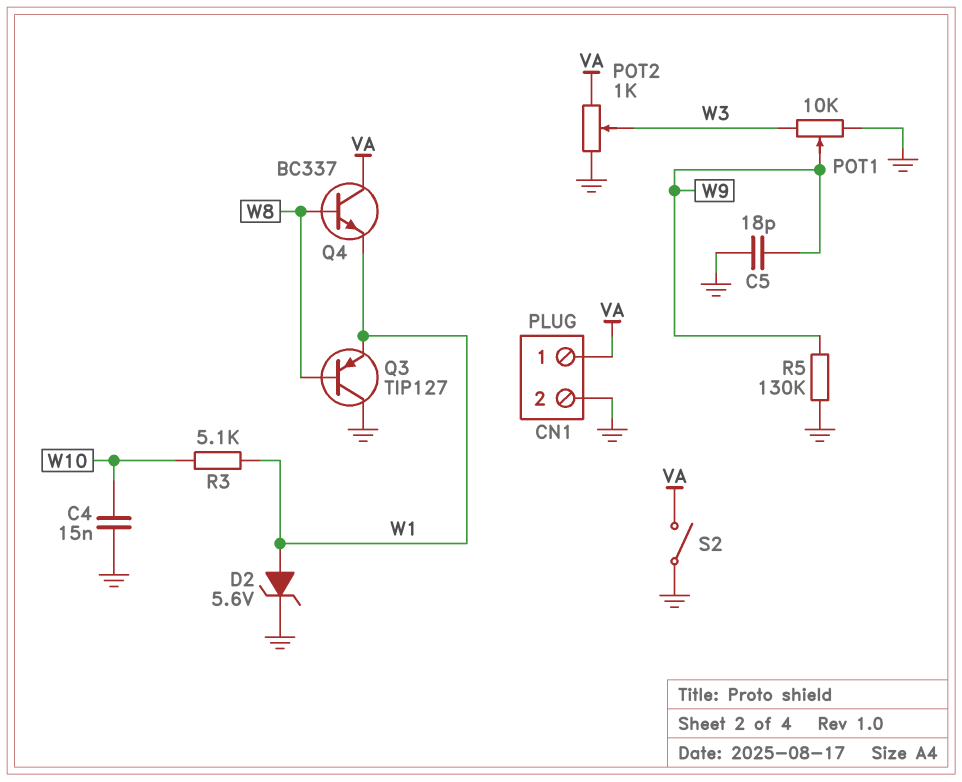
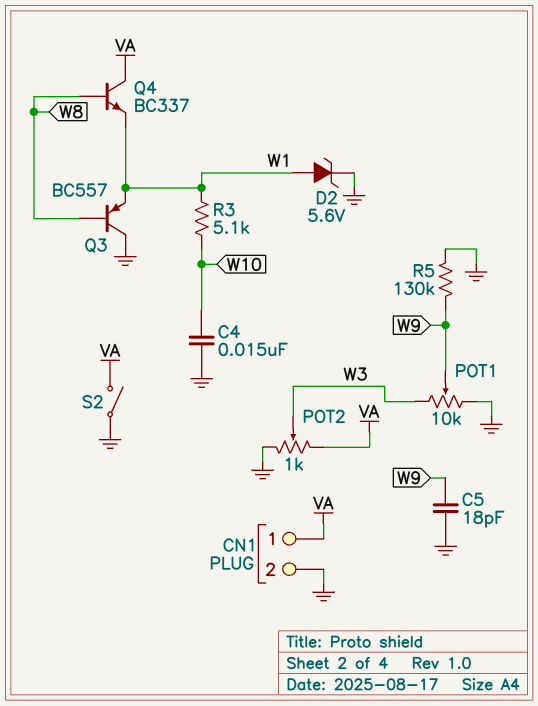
Q3: PNP TIP127 (B W8, C GND, E W1) -> PNP BC557 (B W8, C GND, E W1)

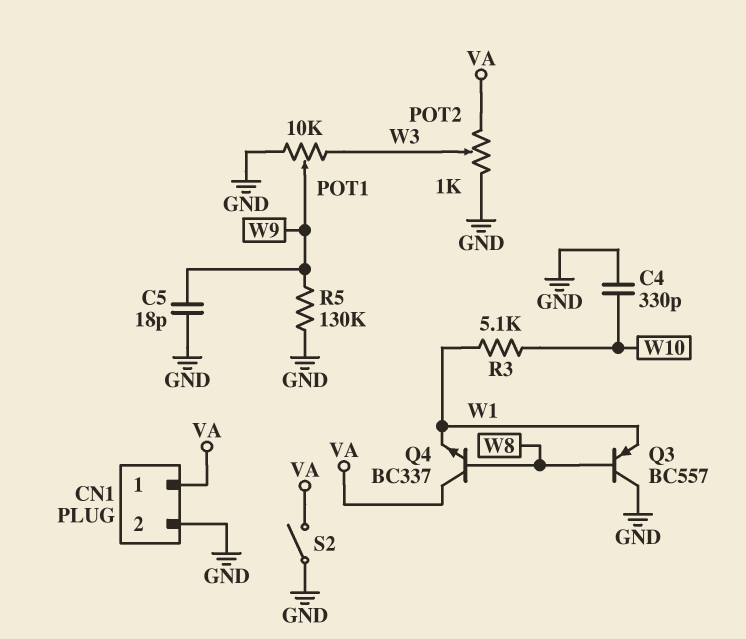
C4: 15nF (GND, W10) -> 330pF (GND, W10)
D2: zener 5.6V (A W1, K GND) -> none

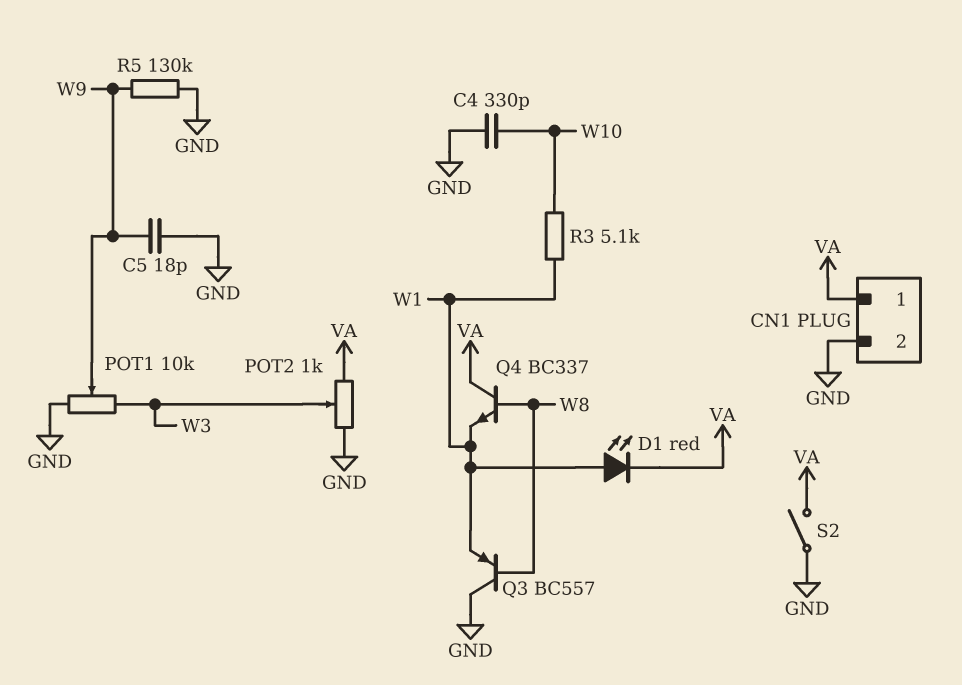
D1: none -> LED red (A W1, K VA)

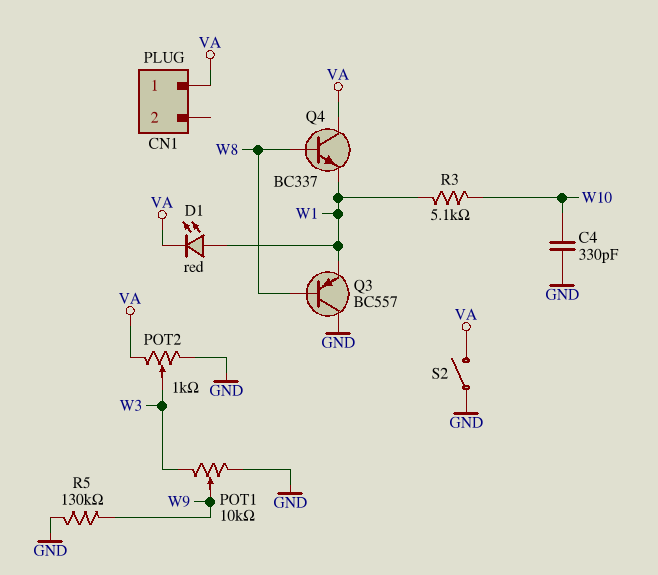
C5: 18pF (GND, W9) -> none
CN1 pin 2: GND -> none

